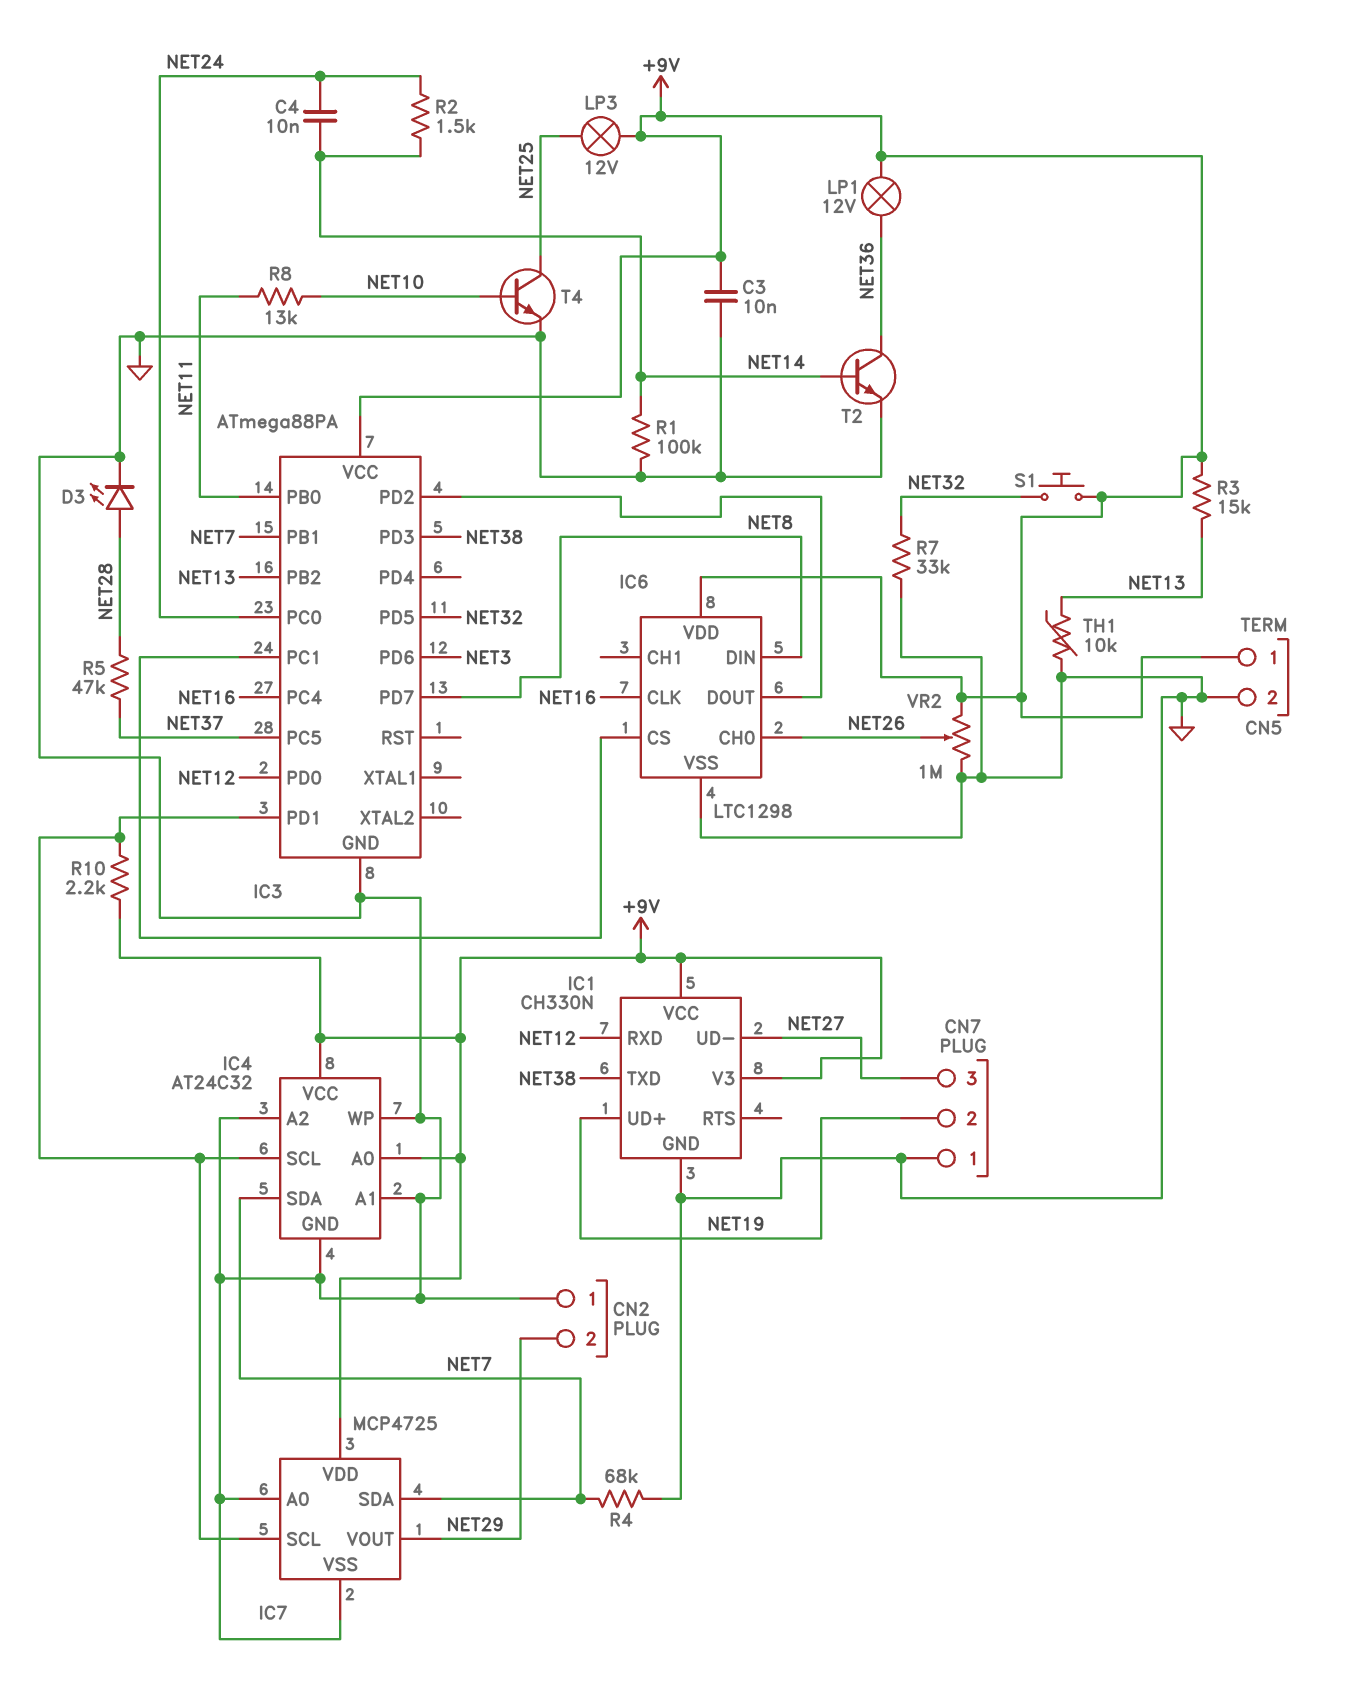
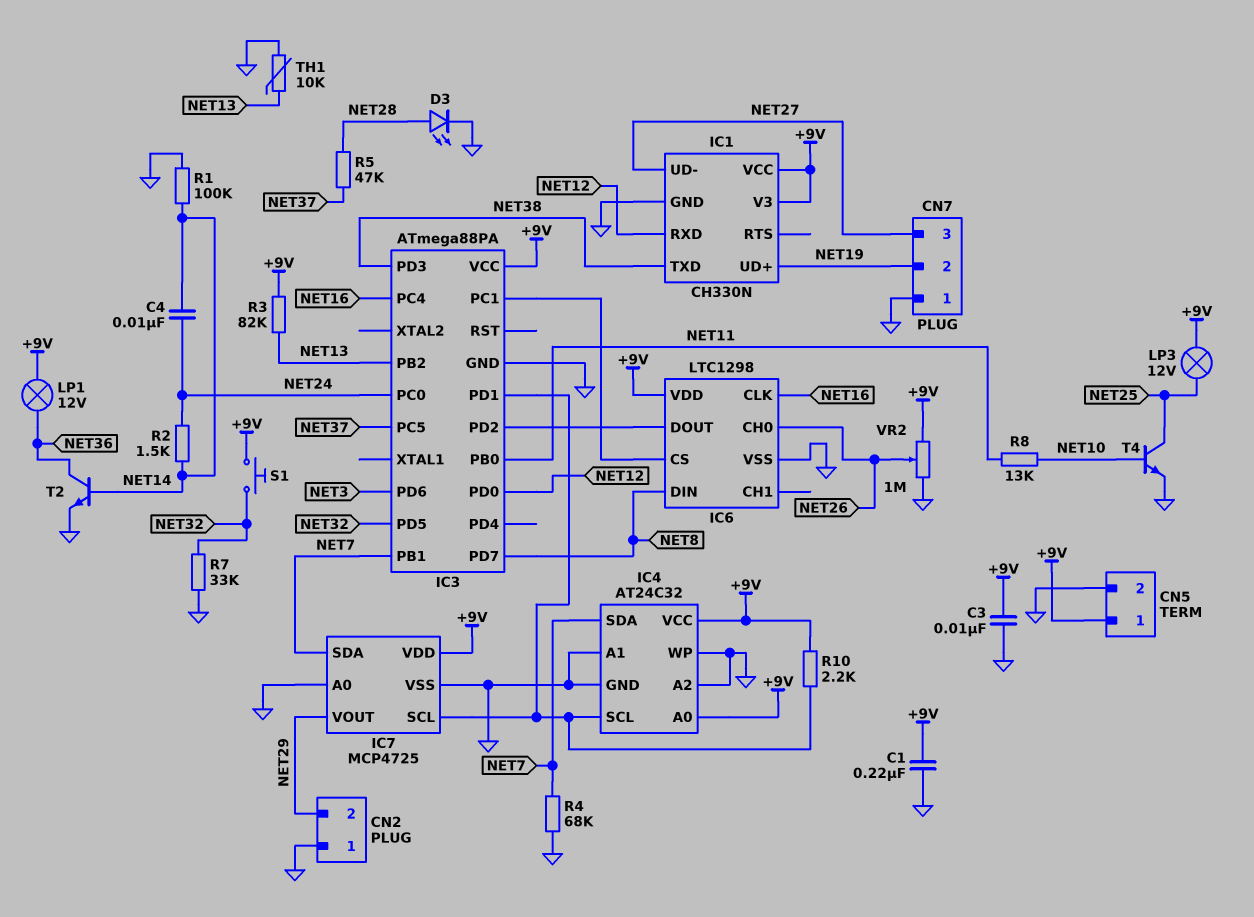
C1: none -> 220nF (+9V, GND)
R3: 15k (+9V, NET13) -> 82k (+9V, NET13)

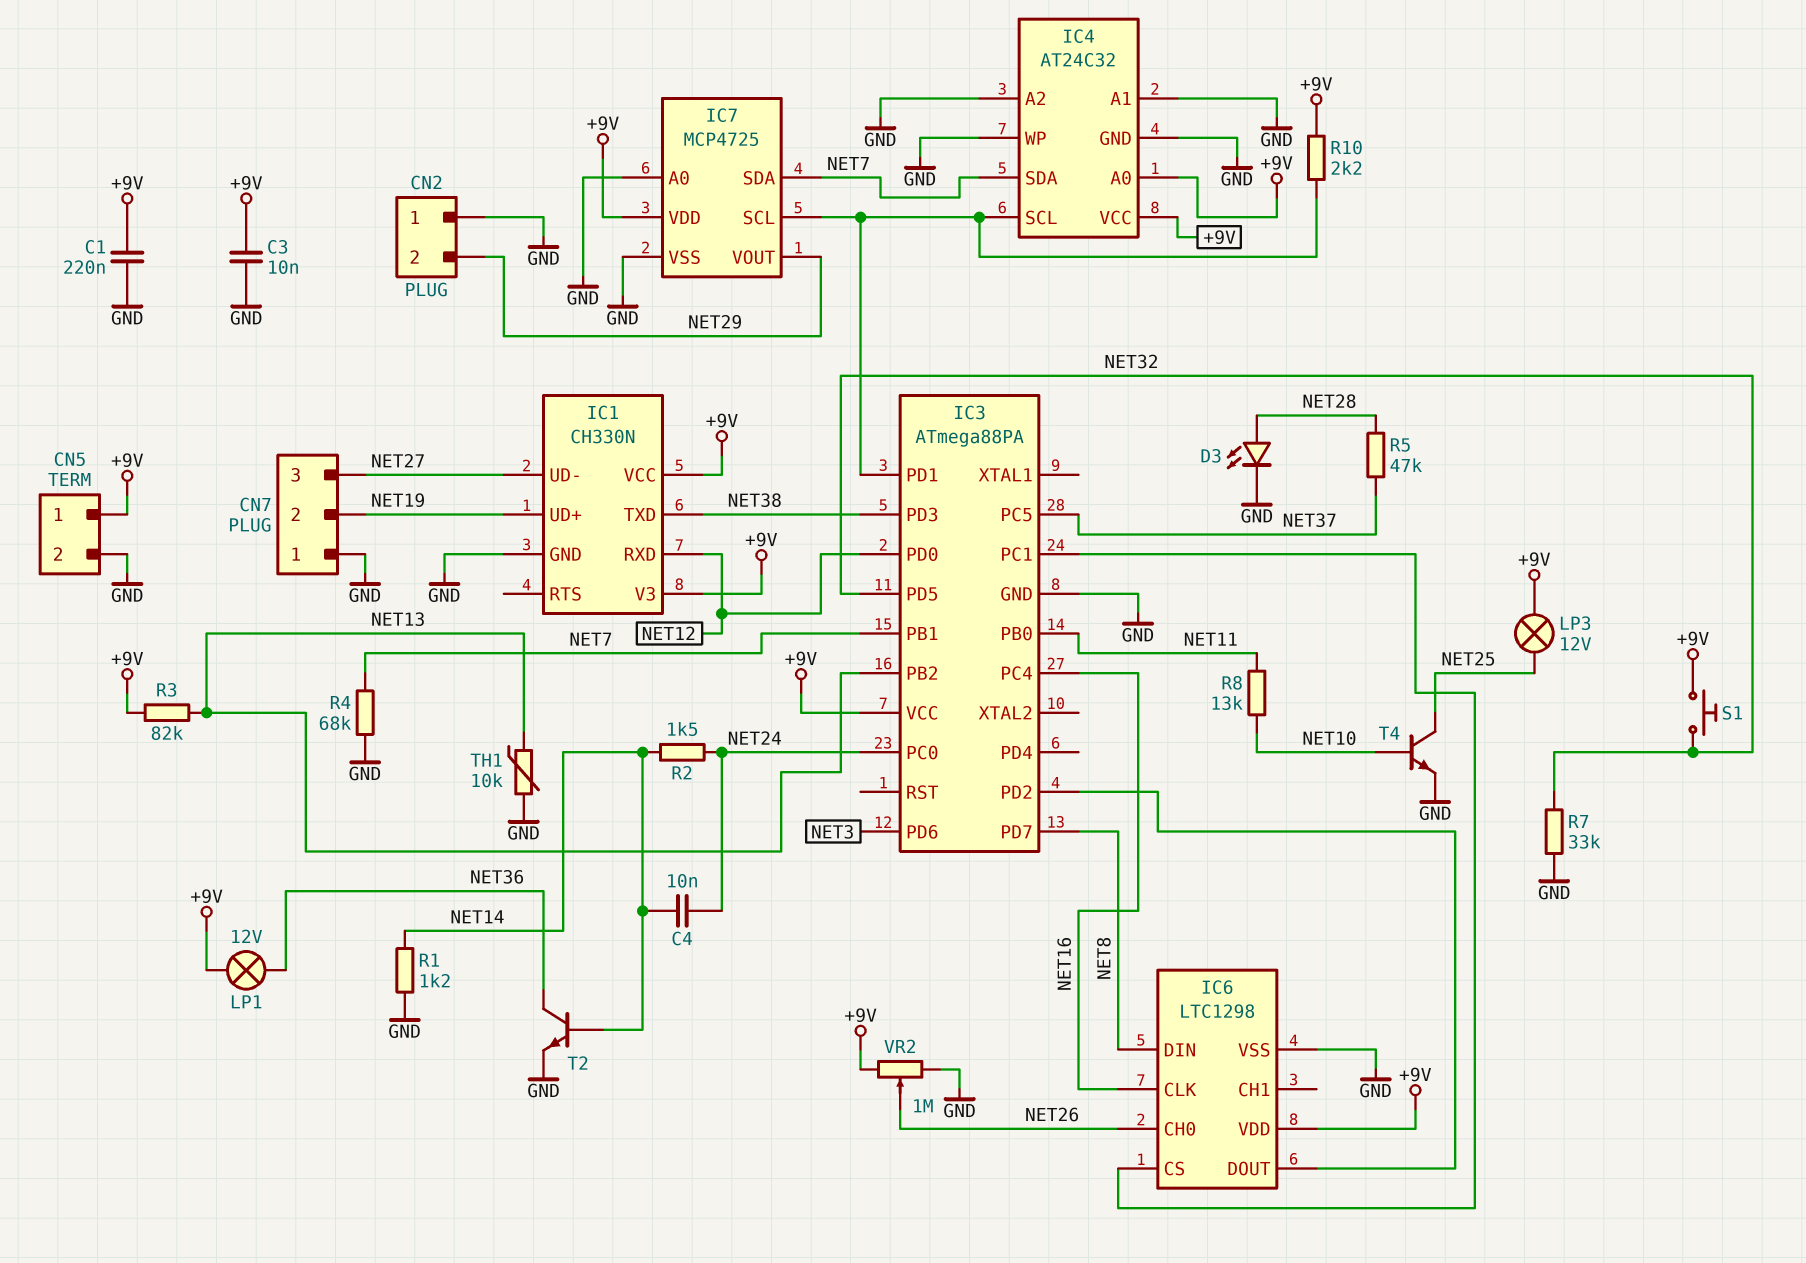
R1: 100k (GND, NET14) -> 1.2k (GND, NET14)

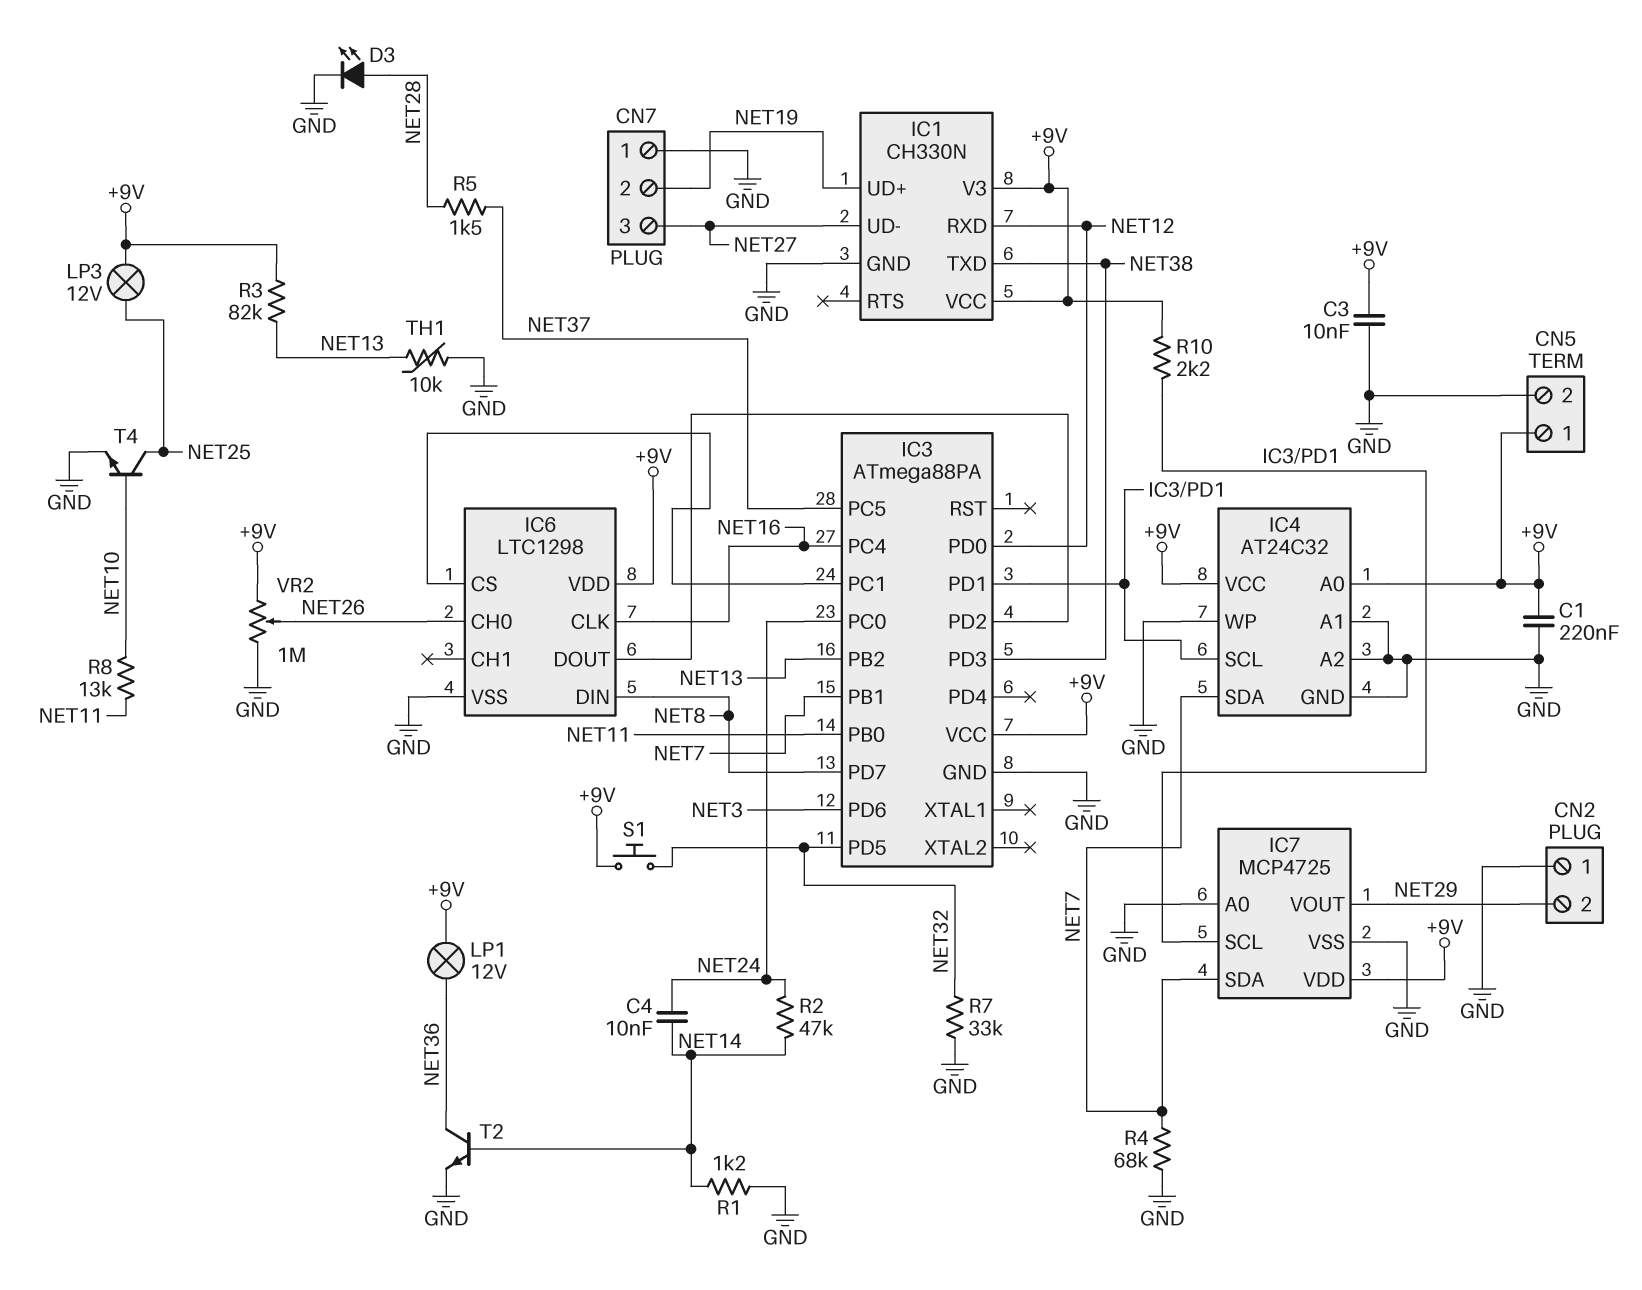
R2: 1.5k (NET14, NET24) -> 47k (NET14, NET24)
R5: 47k (NET28, NET37) -> 1.5k (NET28, NET37)

